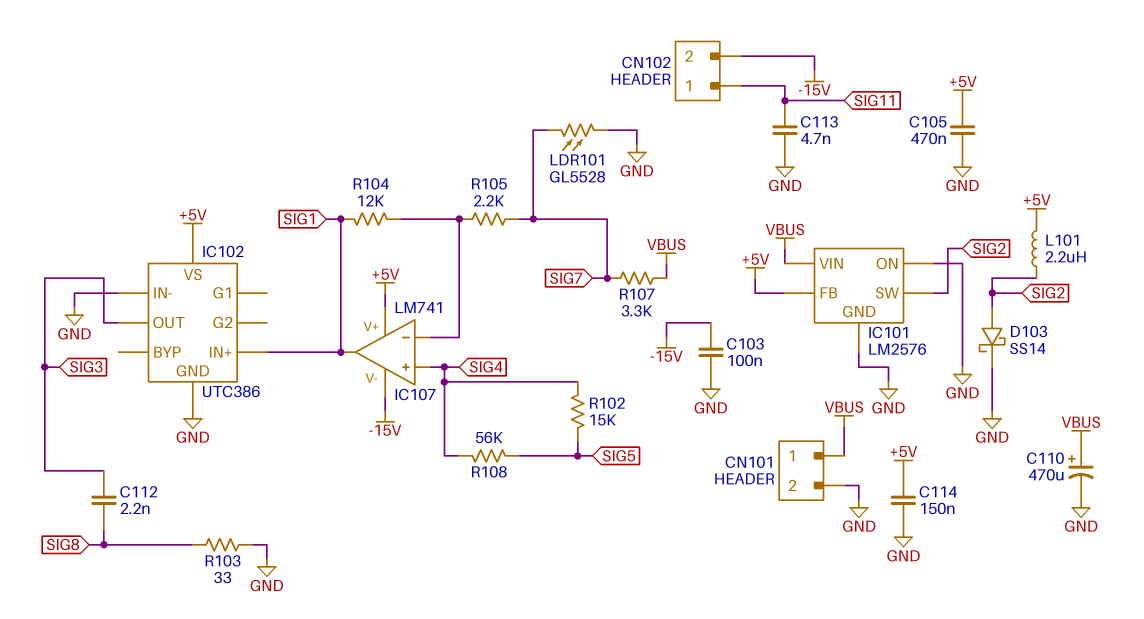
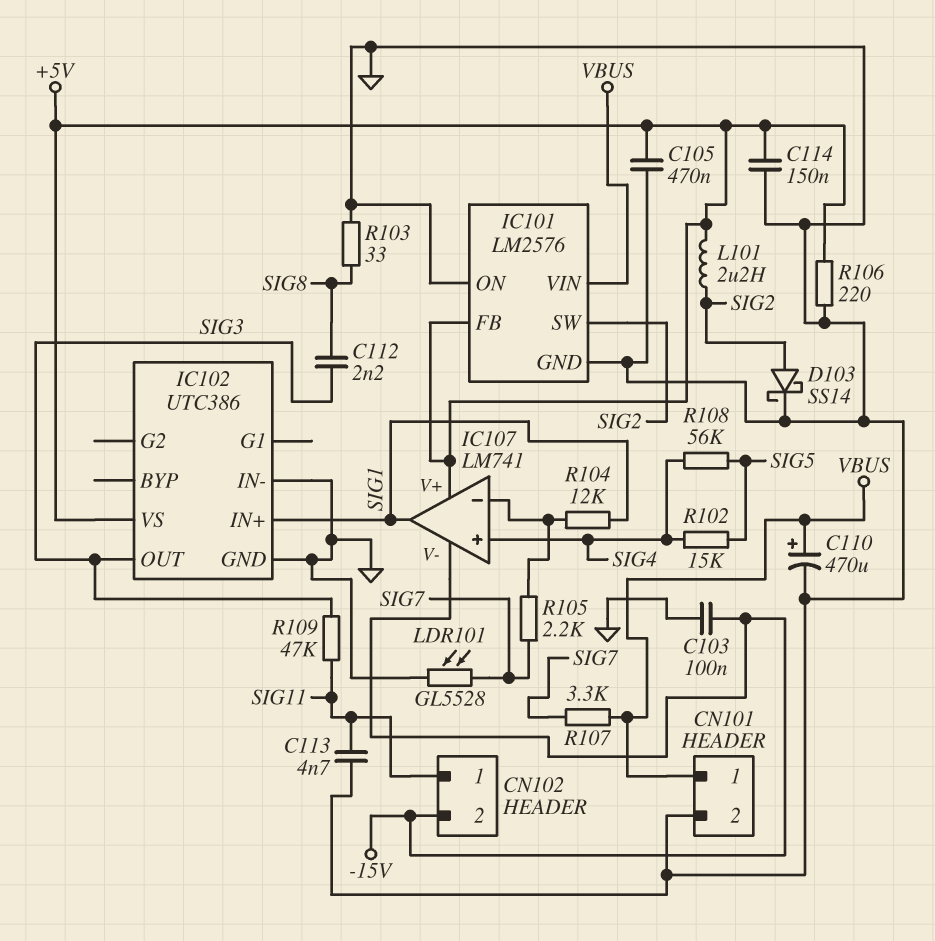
R106: none -> 220 (+5V, GND)
R109: none -> 47k (SIG3, SIG11)

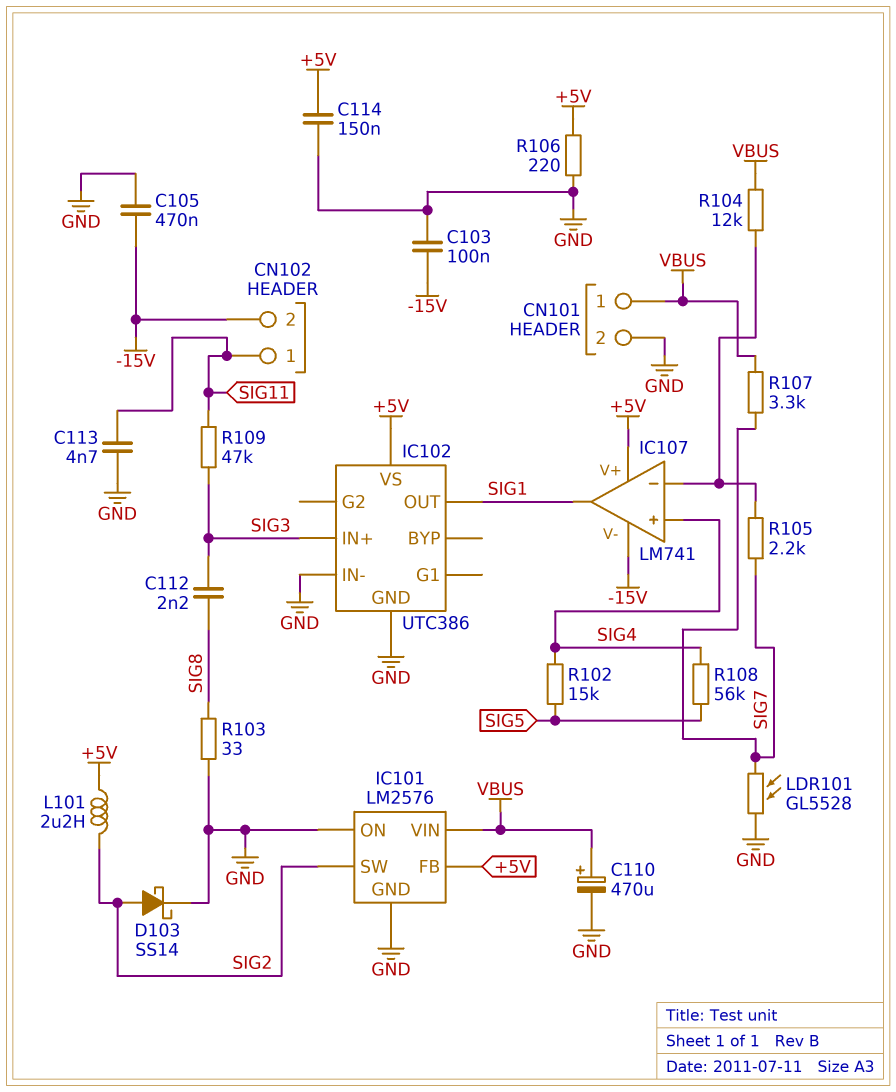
C105: 470nF (+5V, GND) -> 470nF (-15V, GND)
IC102 pin IN+: SIG1 -> SIG3
IC102 pin OUT: SIG3 -> SIG1
R104: 12k (IC107/in-, SIG1) -> 12k (IC107/in-, VBUS)

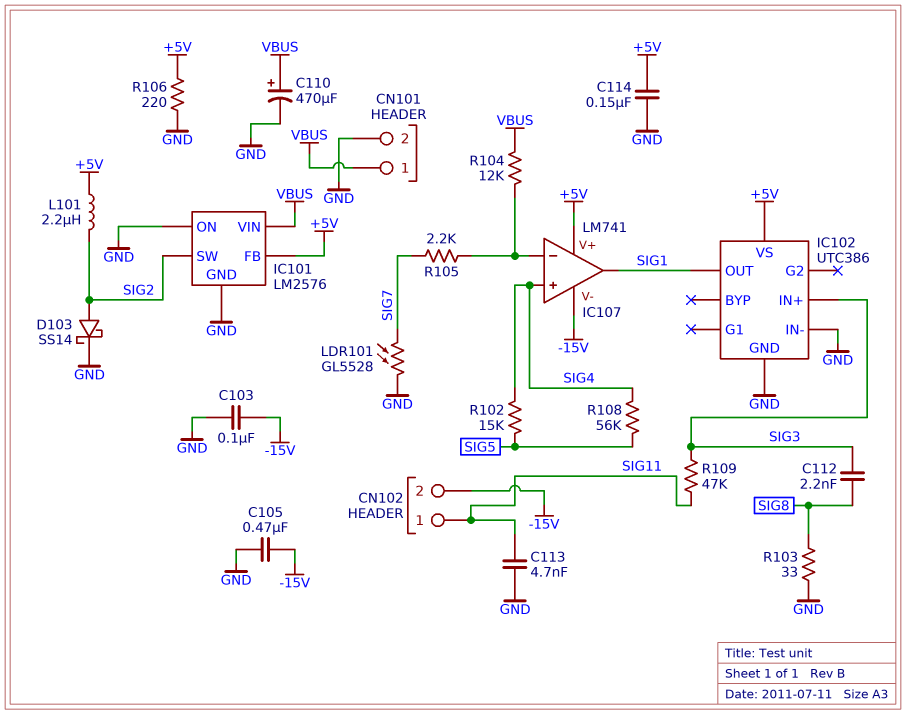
R107: 3.3k (SIG7, VBUS) -> none

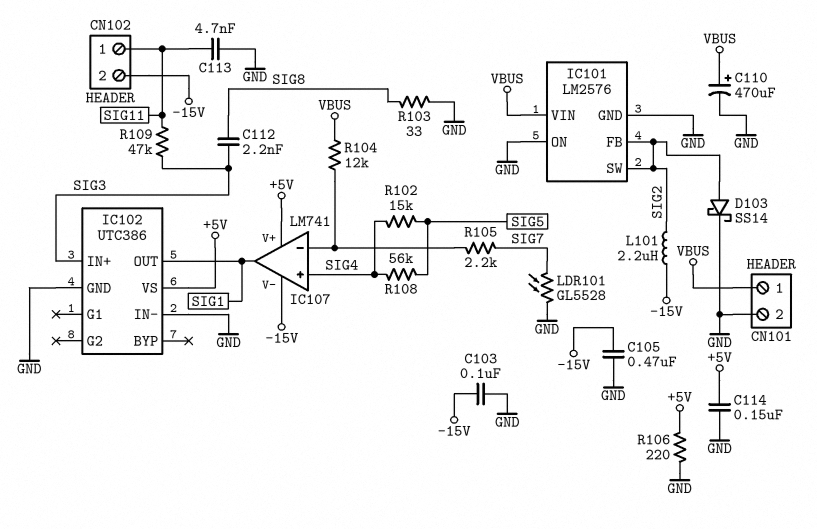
IC101 pin FB: +5V -> SIG2
L101: 2.2uH (+5V, SIG2) -> 2.2uH (-15V, SIG2)

